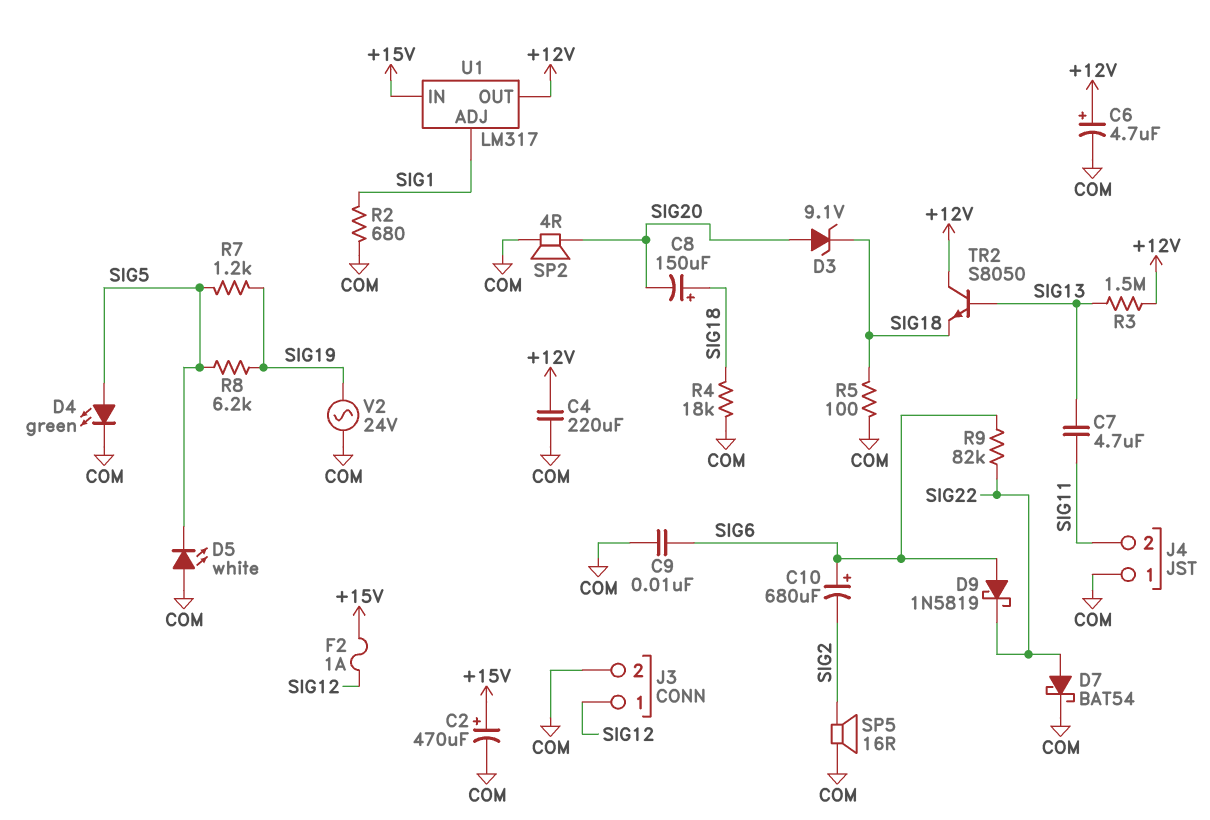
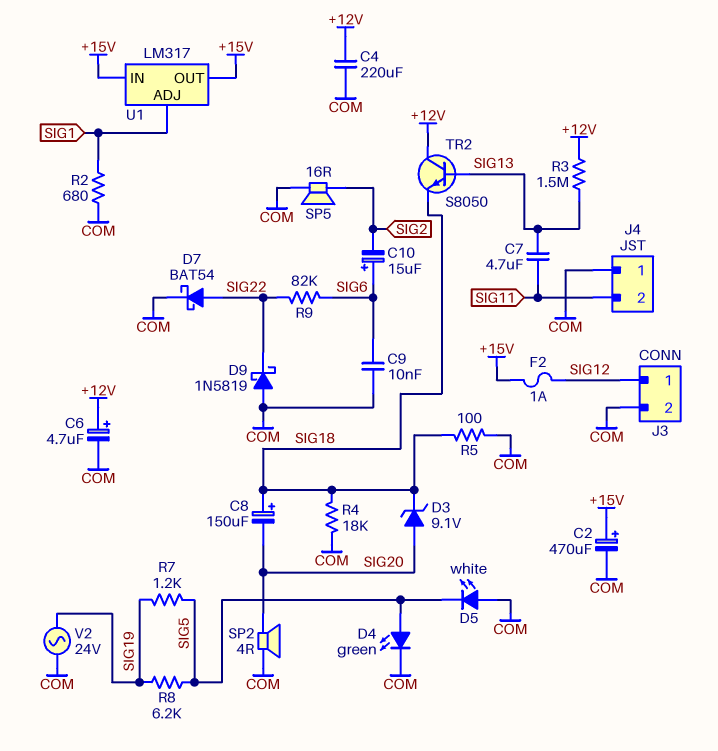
C10: 680uF (plus SIG6, minus SIG2) -> 15uF (plus SIG6, minus SIG2)
D9: schottky 1N5819 (A SIG6, K SIG22) -> schottky 1N5819 (A COM, K SIG22)
U1 pin OUT: +12V -> +15V

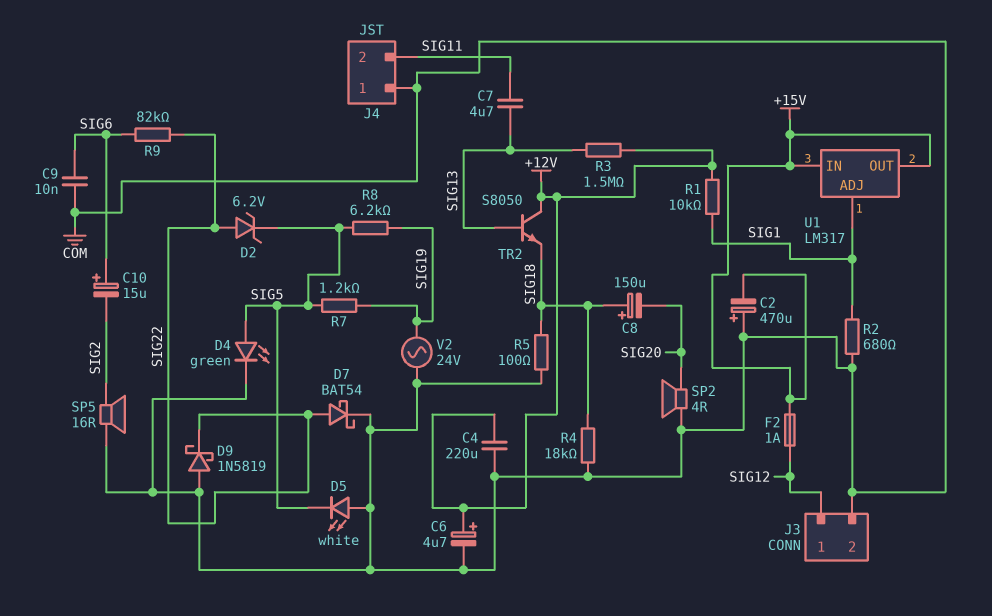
C2: 470uF (plus +15V, minus COM) -> 470uF (plus COM, minus +15V)
D2: none -> zener 6.2V (A SIG22, K SIG5)
D3: zener 9.1V (A SIG20, K SIG18) -> none
R1: none -> 10k (+12V, SIG1)

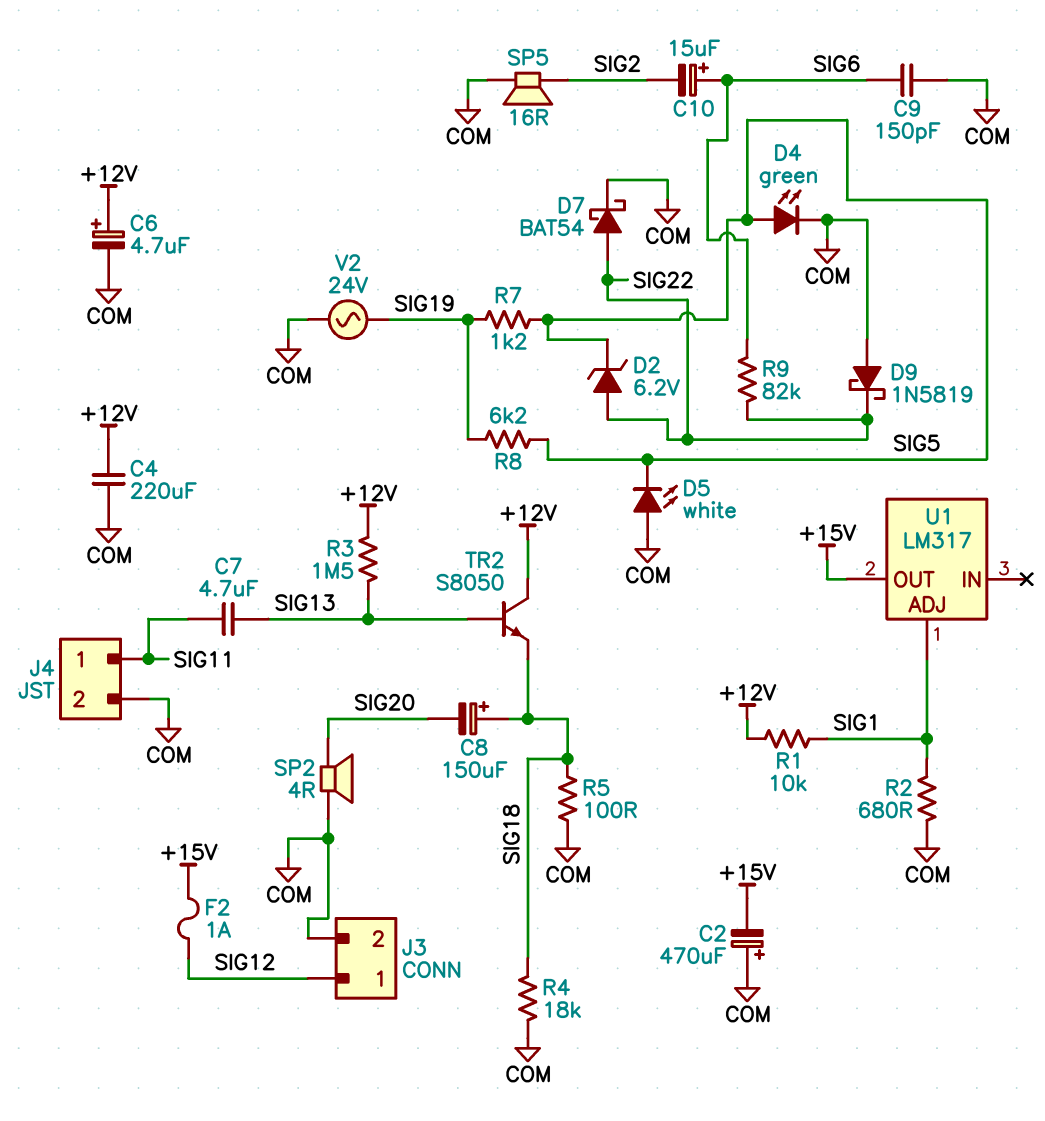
C9: 10nF (COM, SIG6) -> 150pF (COM, SIG6)
J4 pin 1: COM -> SIG11
J4 pin 2: SIG11 -> COM
U1 pin IN: +15V -> none

